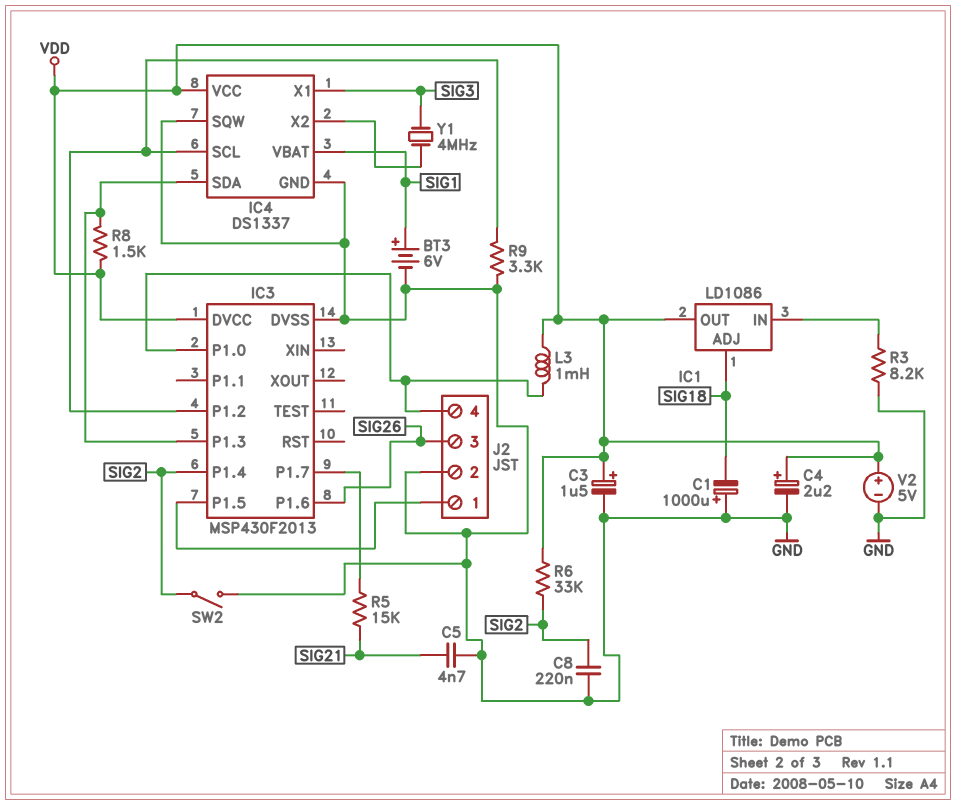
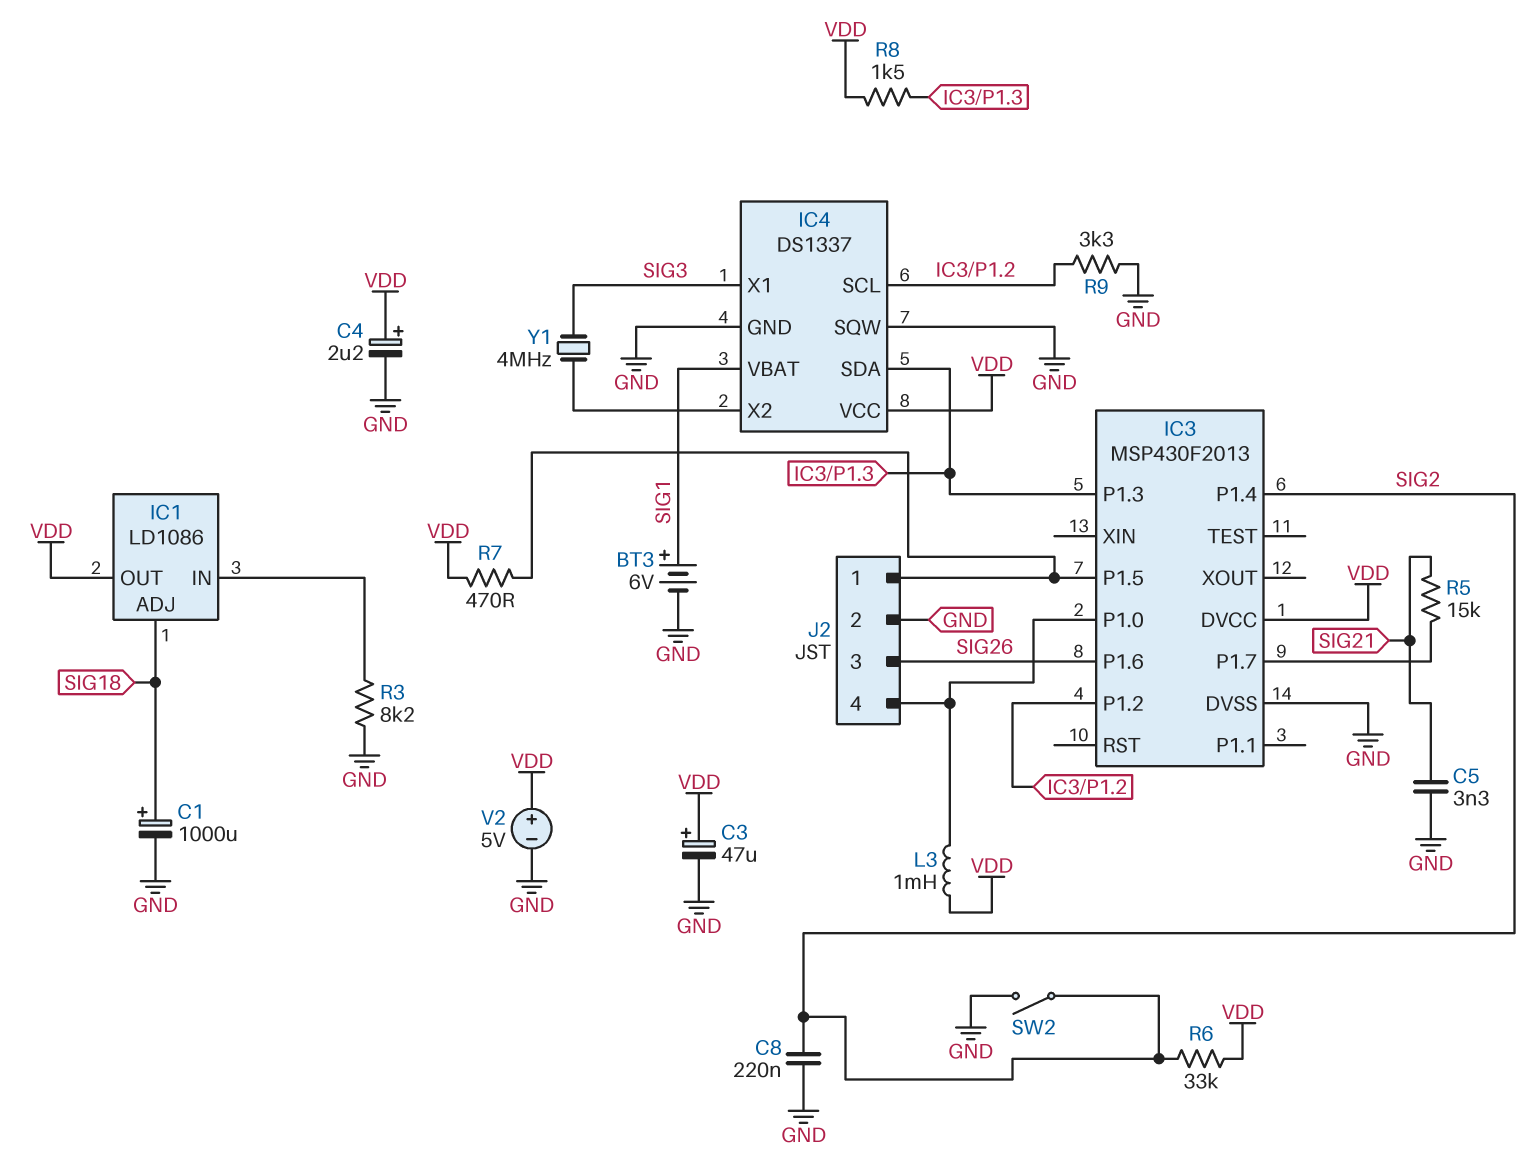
C1: 1000uF (plus GND, minus SIG18) -> 1000uF (plus SIG18, minus GND)
C3: 1.5uF (plus VDD, minus GND) -> 47uF (plus VDD, minus GND)
C5: 4.7nF (GND, SIG21) -> 3.3nF (GND, SIG21)
R7: none -> 470 (IC3/P1.5, VDD)

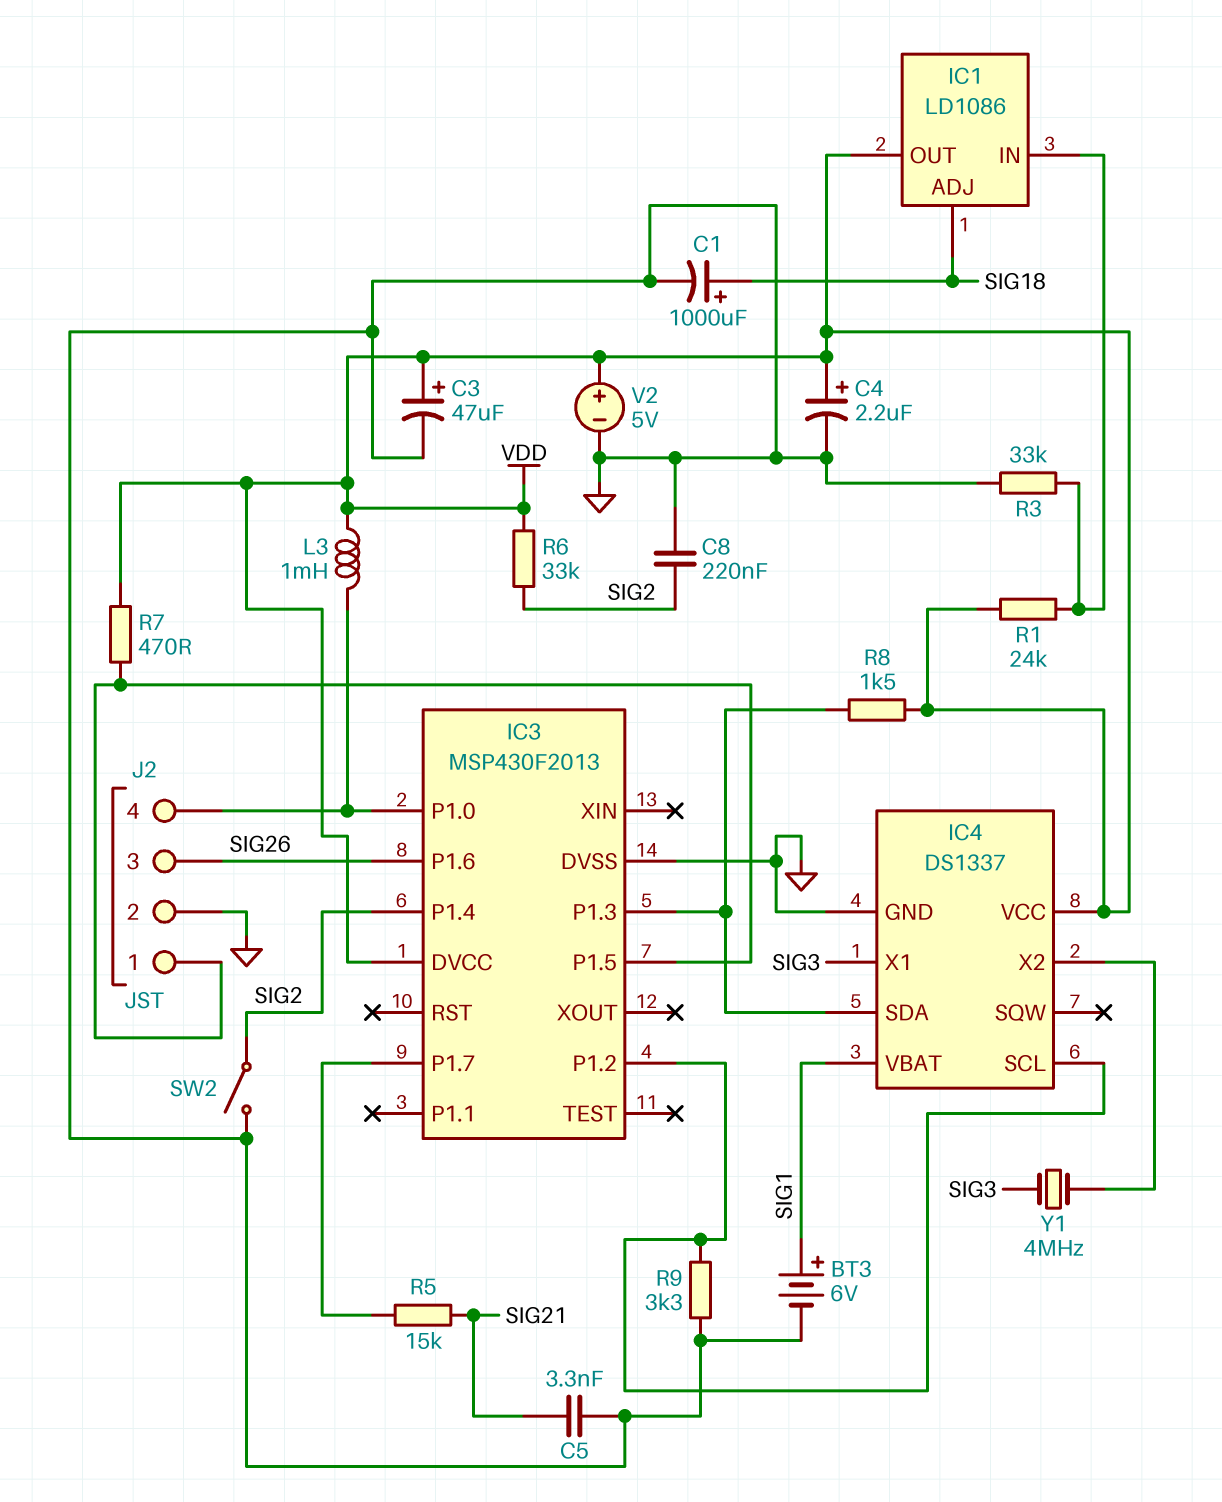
IC4 pin SQW: GND -> none
R1: none -> 24k (IC1/IN, VDD)
R3: 8.2k (GND, IC1/IN) -> 33k (GND, IC1/IN)

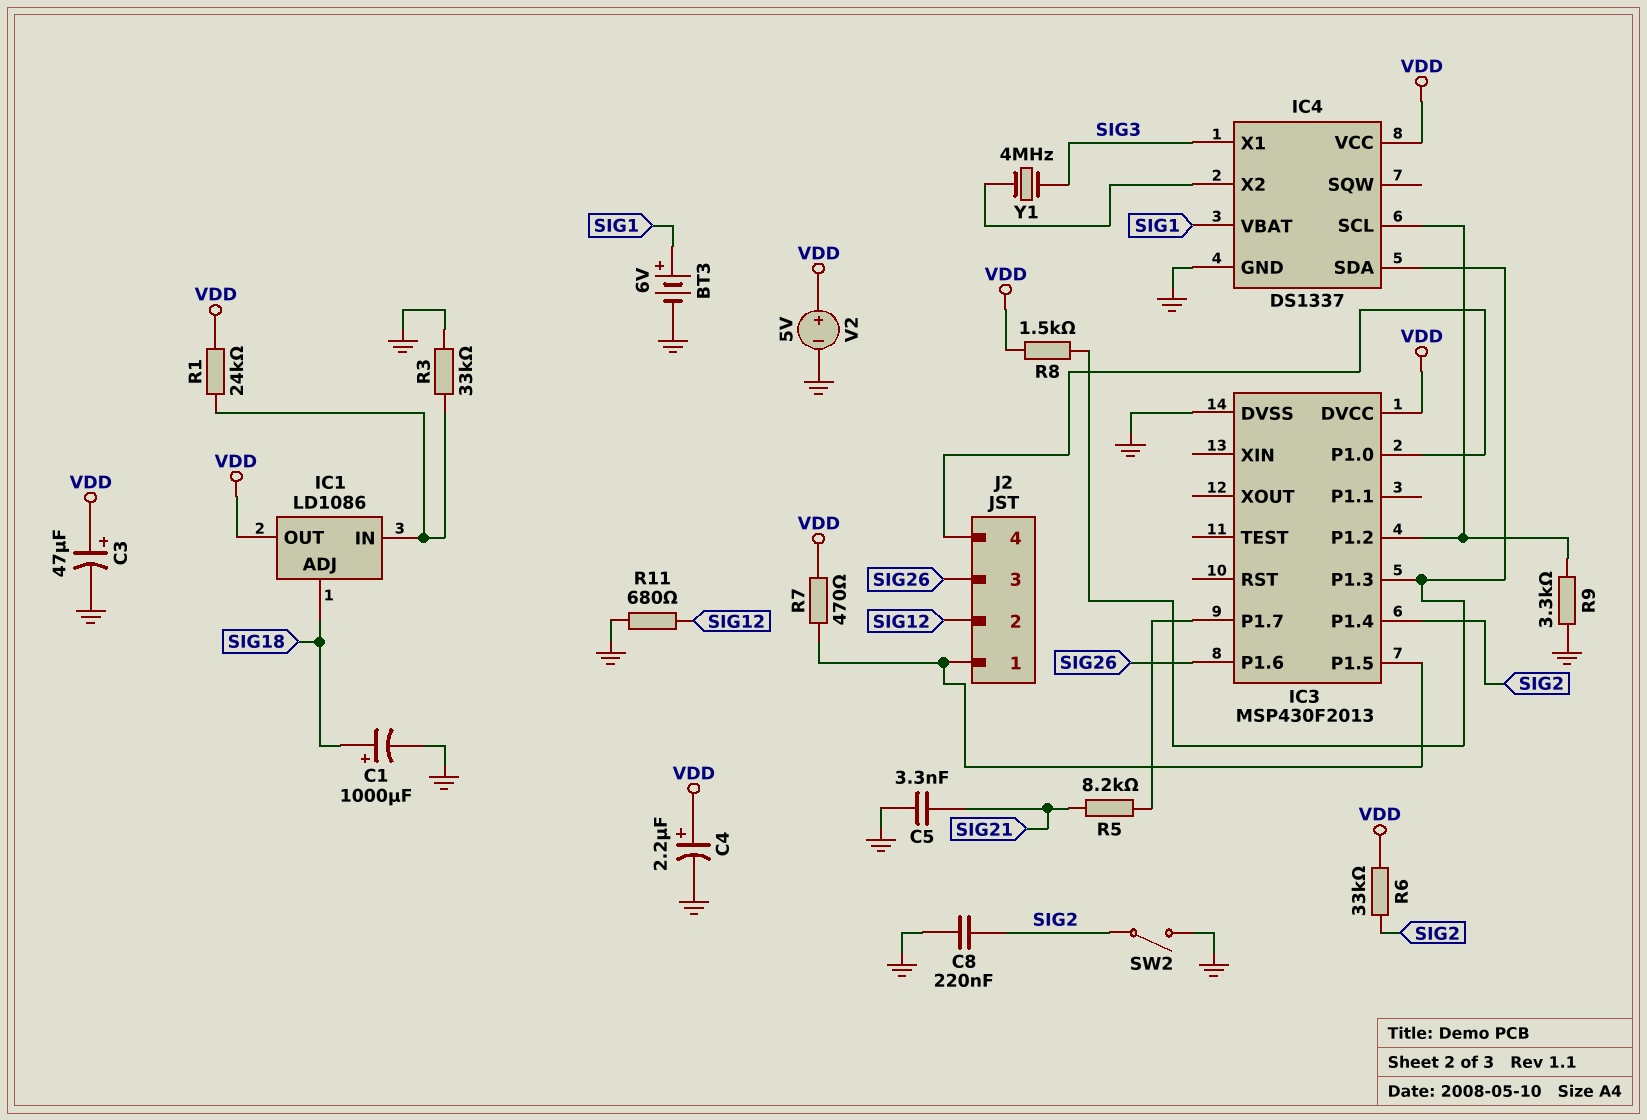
J2 pin 2: GND -> SIG12
L3: 1mH (IC3/P1.0, VDD) -> none
R5: 15k (IC3/P1.7, SIG21) -> 8.2k (IC3/P1.7, SIG21)
R11: none -> 680 (GND, SIG12)

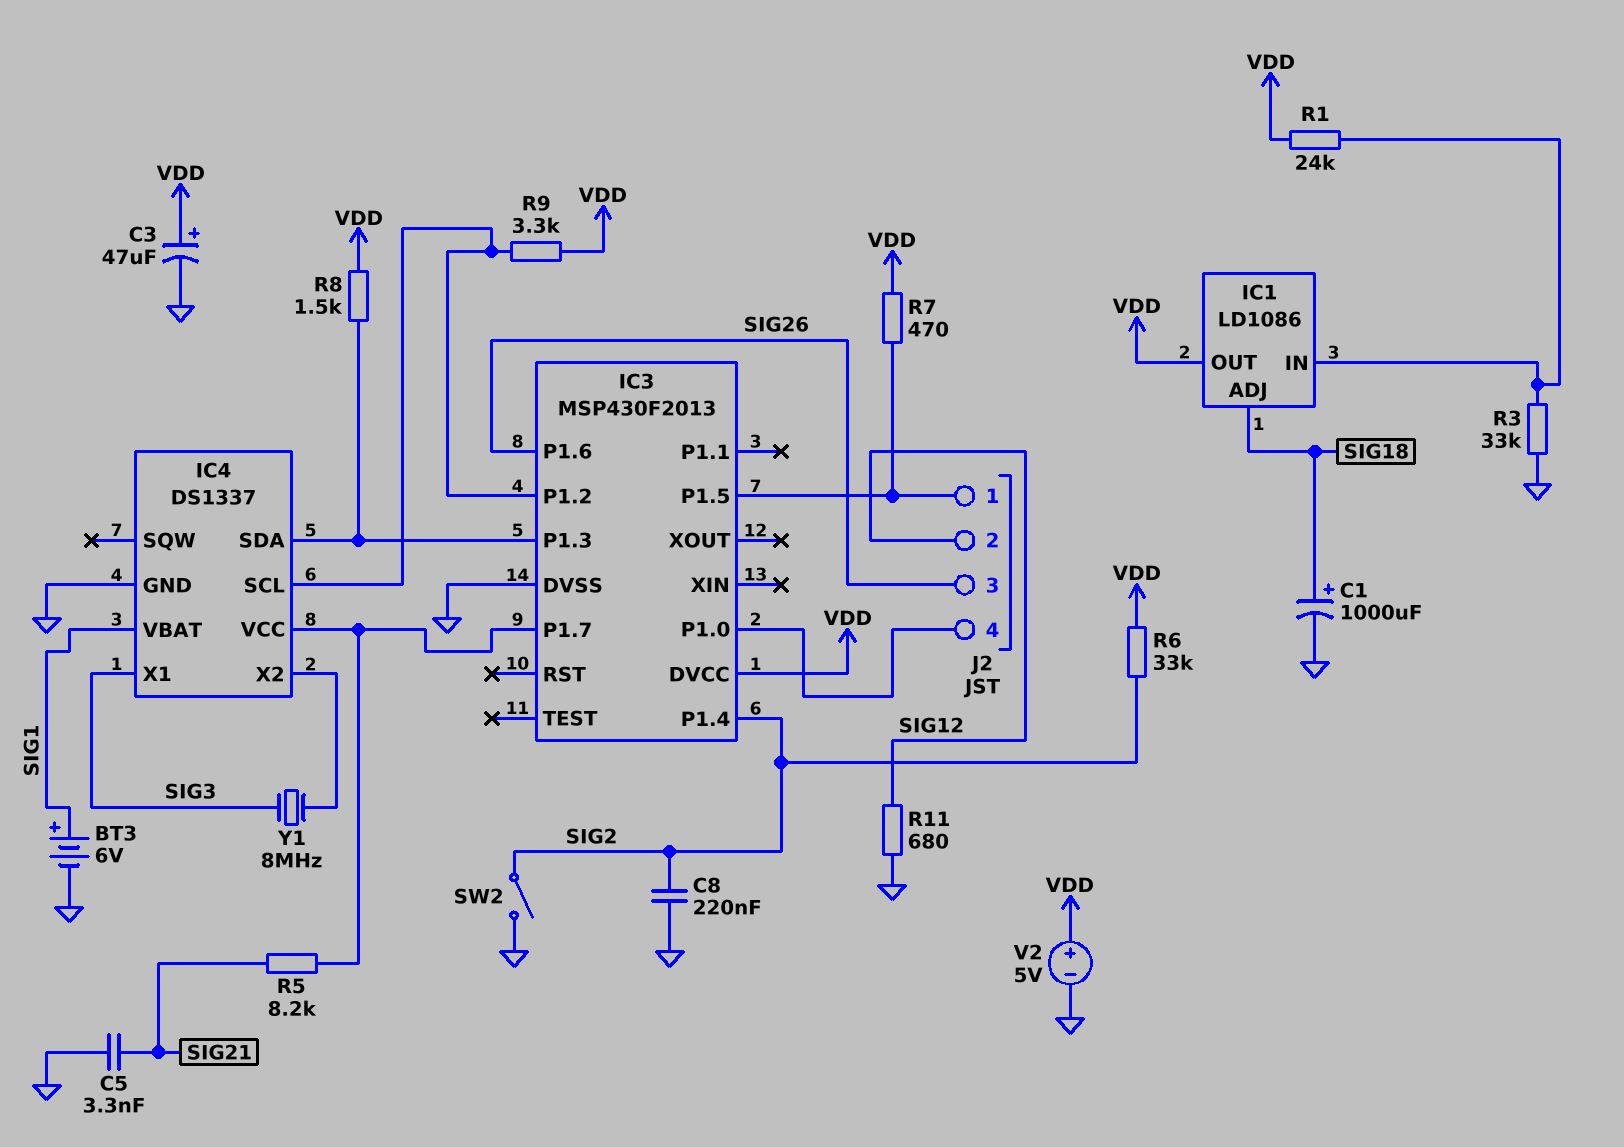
C4: 2.2uF (plus VDD, minus GND) -> none
IC4 pin VCC: VDD -> IC3/P1.7
R9: 3.3k (GND, IC3/P1.2) -> 3.3k (IC3/P1.2, VDD)
Y1: 4MHz (IC4/X2, SIG3) -> 8MHz (IC4/X2, SIG3)

